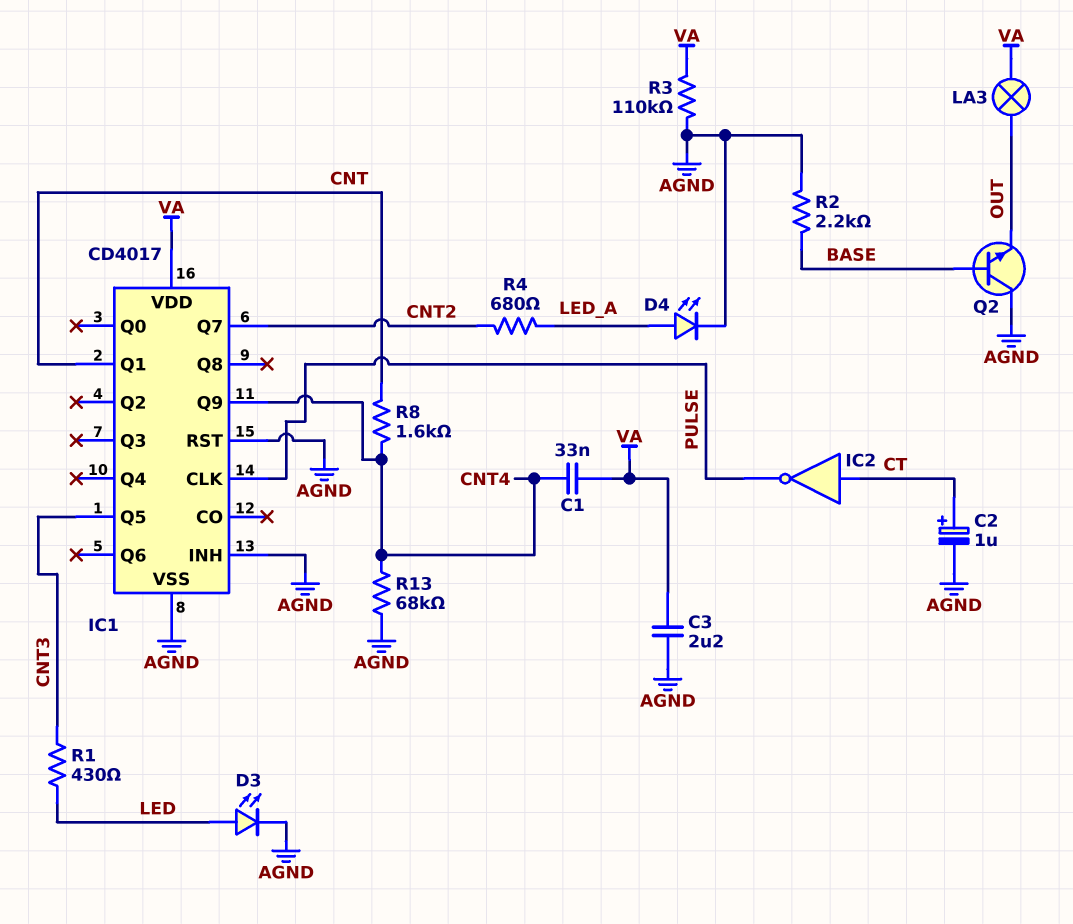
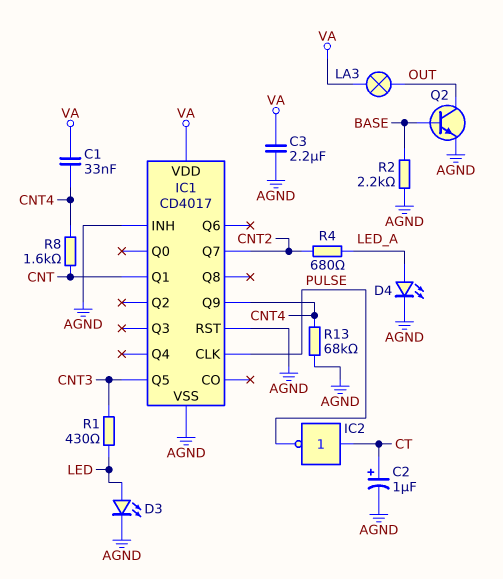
Q2: NPN (B BASE, C AGND, E OUT) -> NPN (B BASE, C OUT, E AGND)
R3: 110k (AGND, VA) -> none

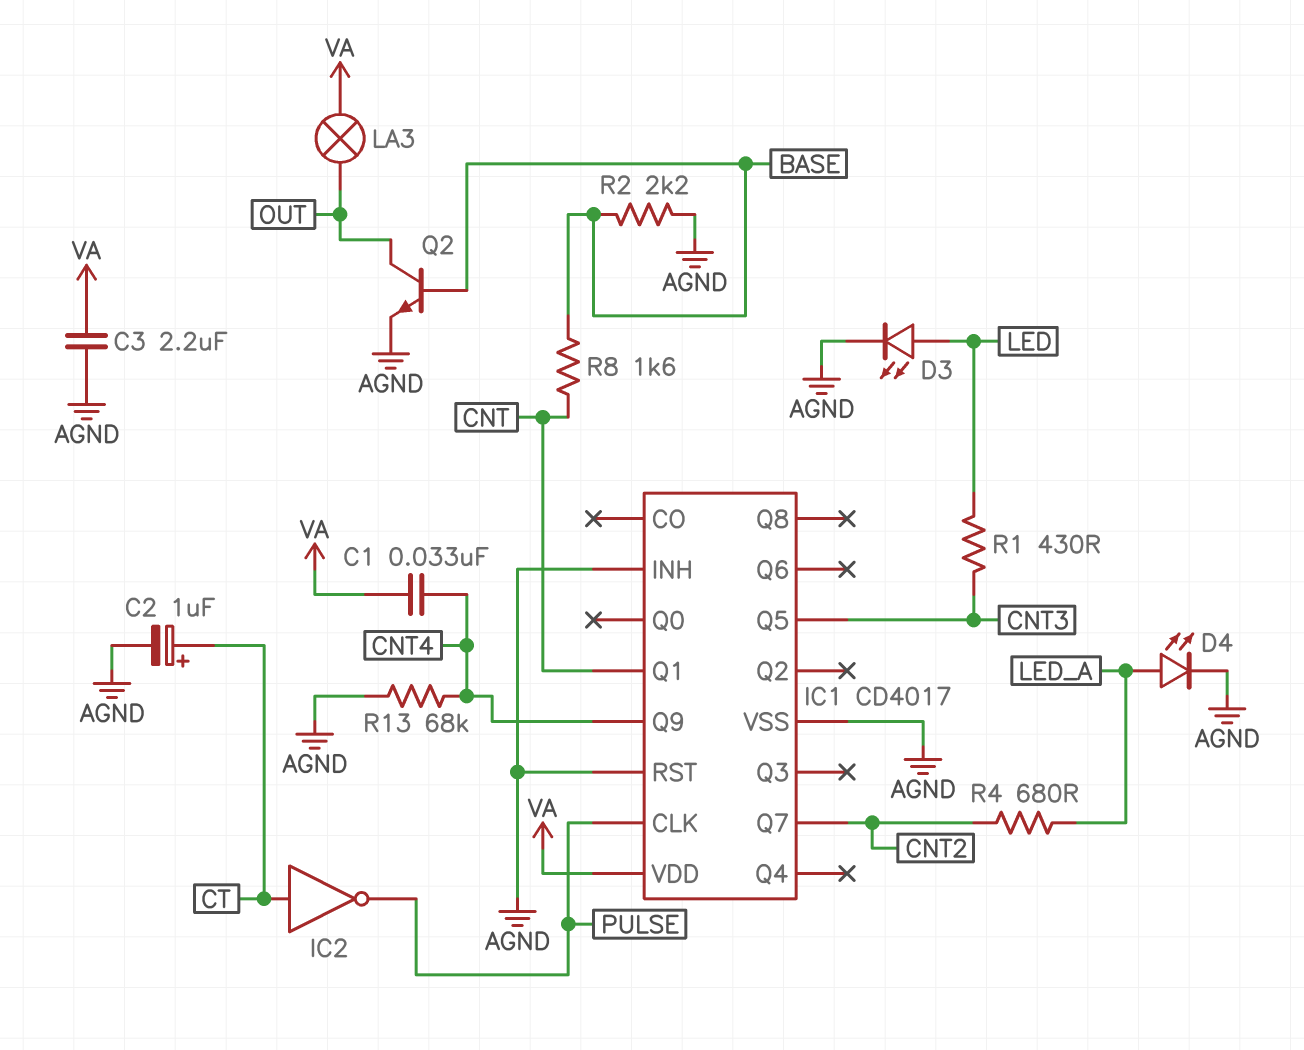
R8: 1.6k (CNT, CNT4) -> 1.6k (BASE, CNT)

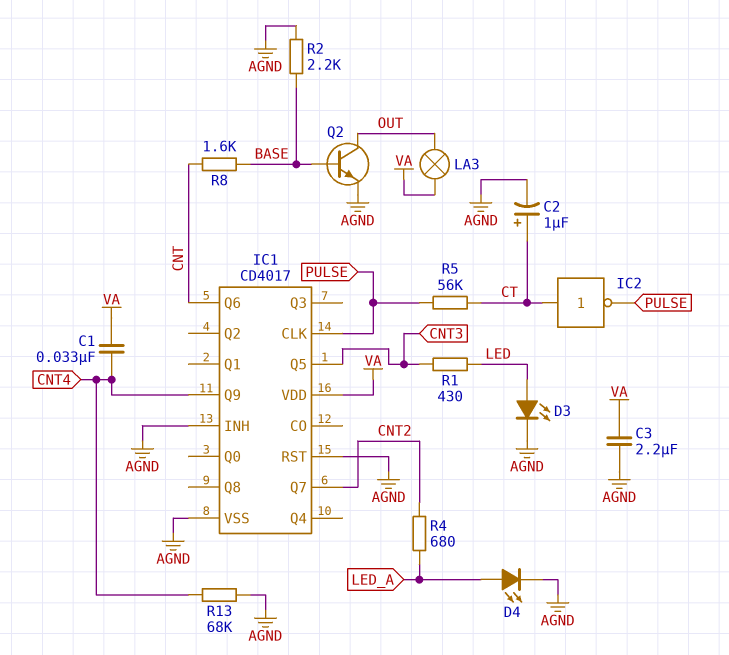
IC1 pin Q1: CNT -> none
IC1 pin Q6: none -> CNT
R5: none -> 56k (CT, PULSE)

